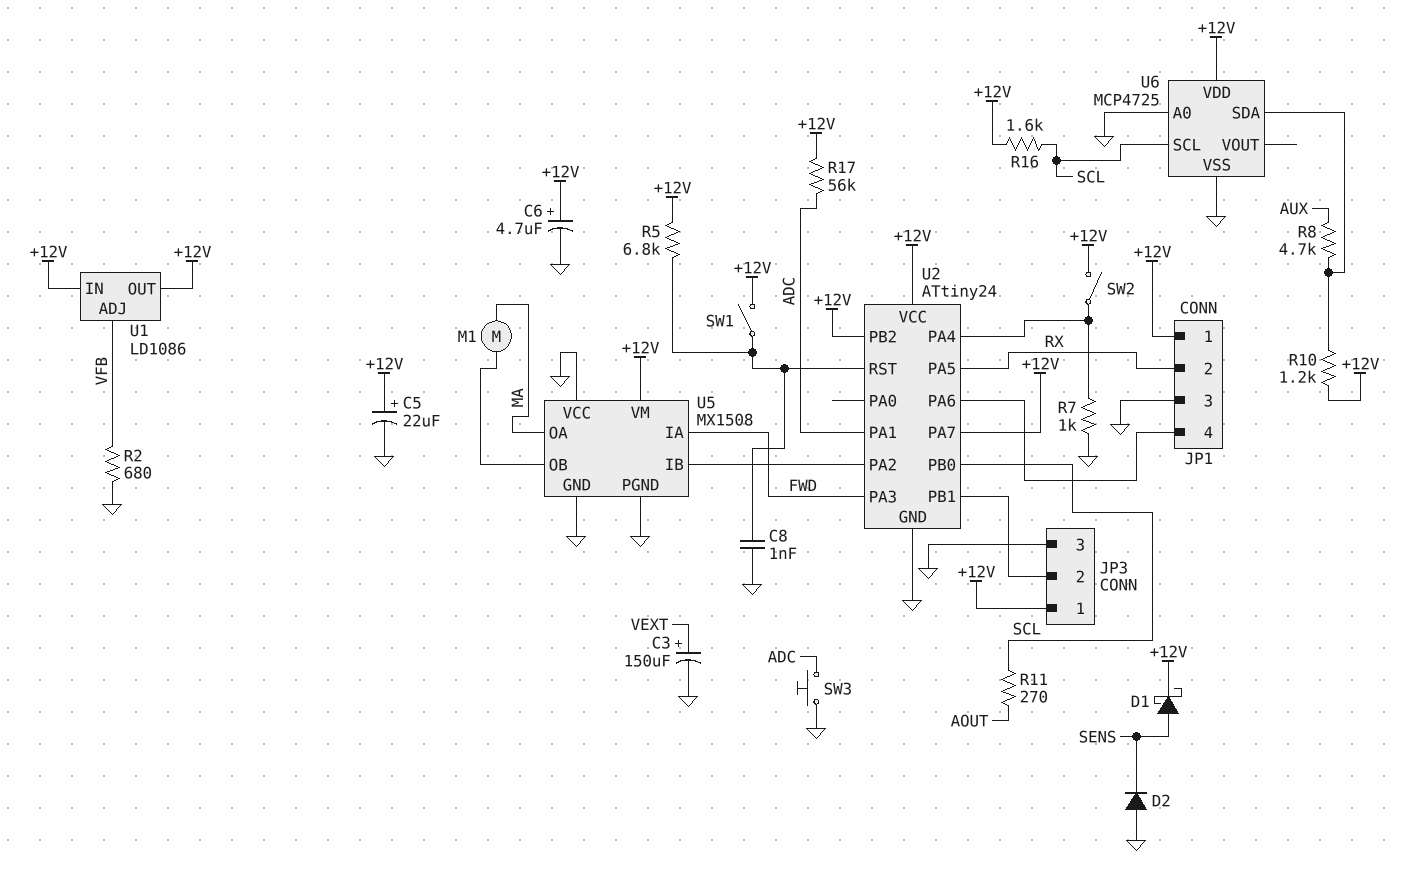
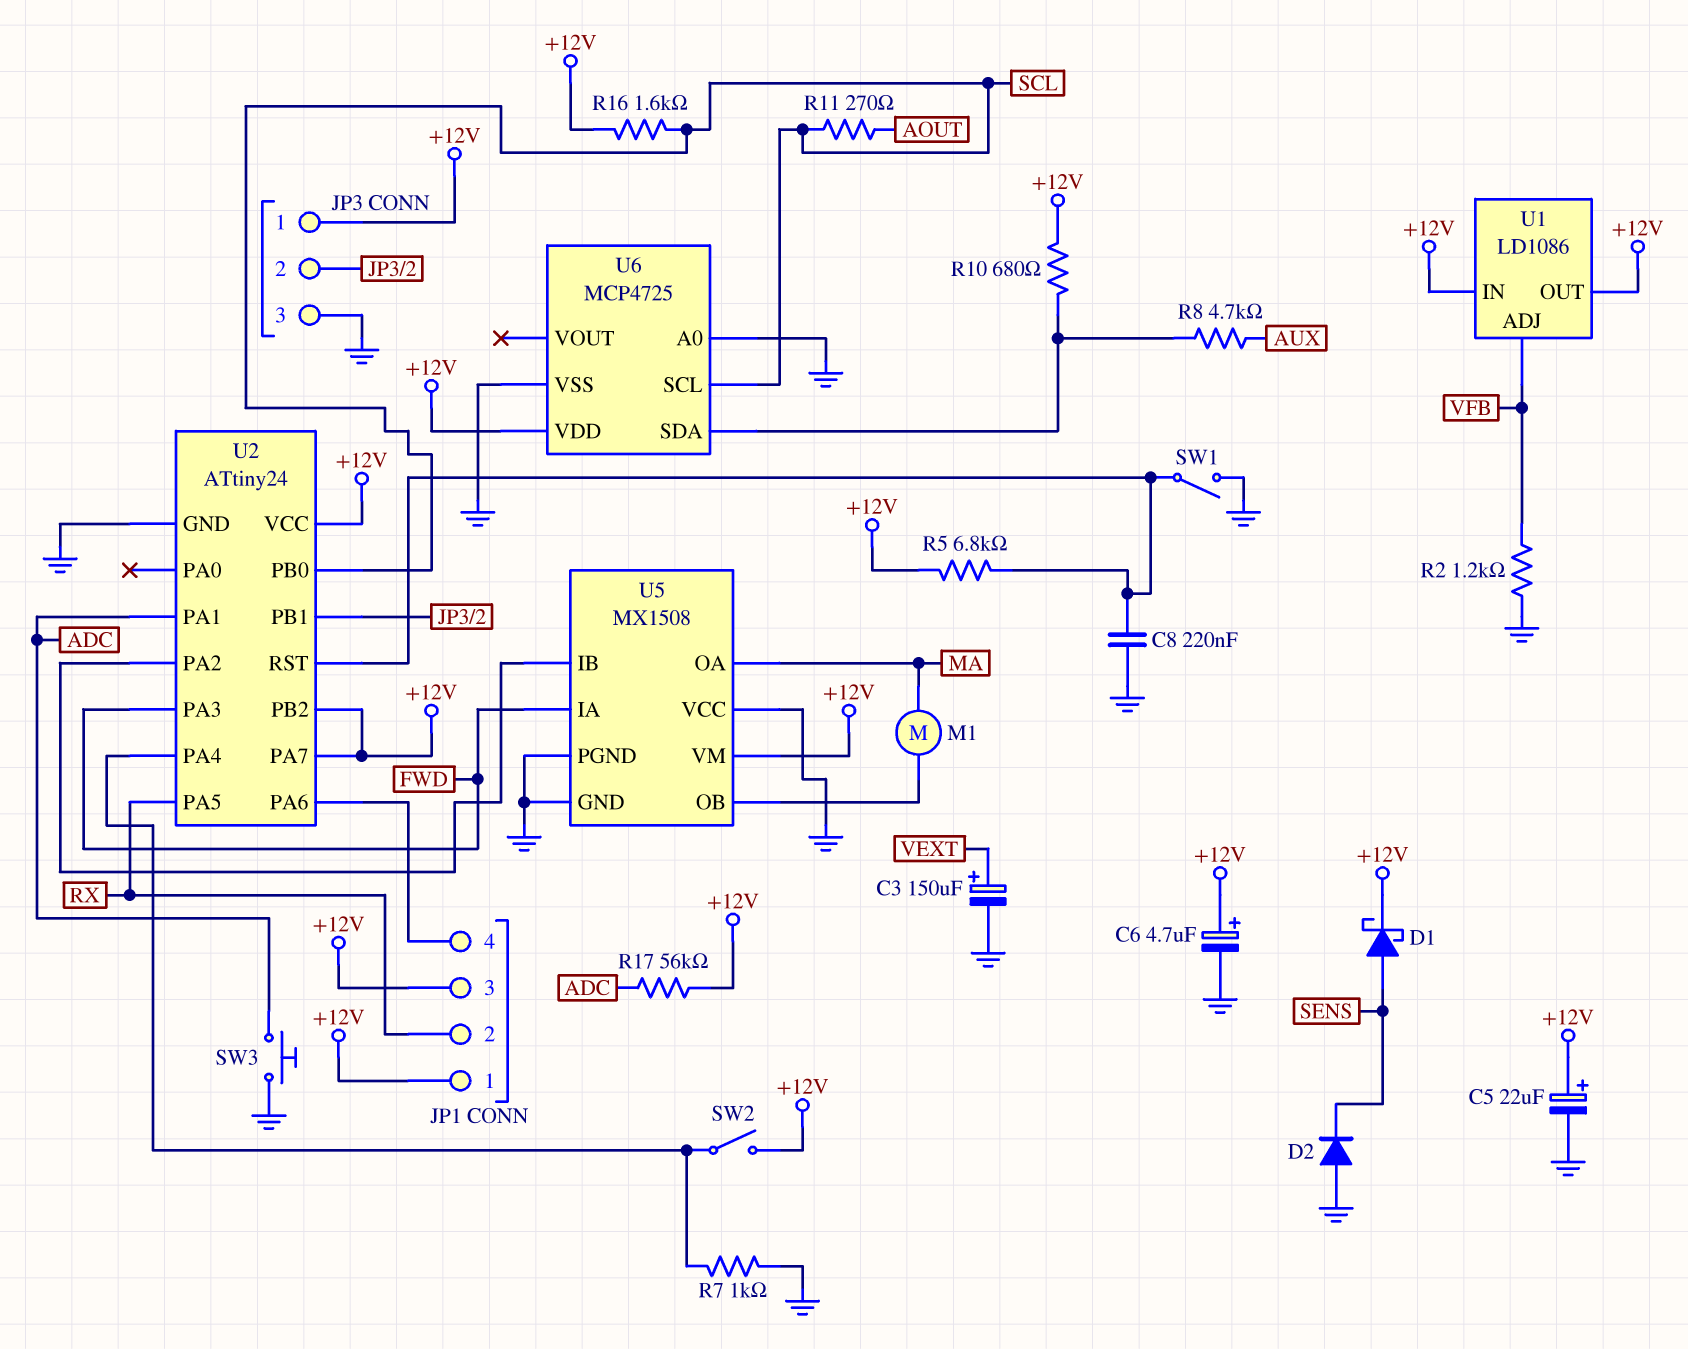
C8: 1nF (GND, U2/RST) -> 220nF (GND, U2/RST)
JP1 pin 3: GND -> +12V
R2: 680 (GND, VFB) -> 1.2k (GND, VFB)
R10: 1.2k (+12V, U6/SDA) -> 680 (+12V, U6/SDA)
SW1: switch (+12V, U2/RST) -> switch (GND, U2/RST)

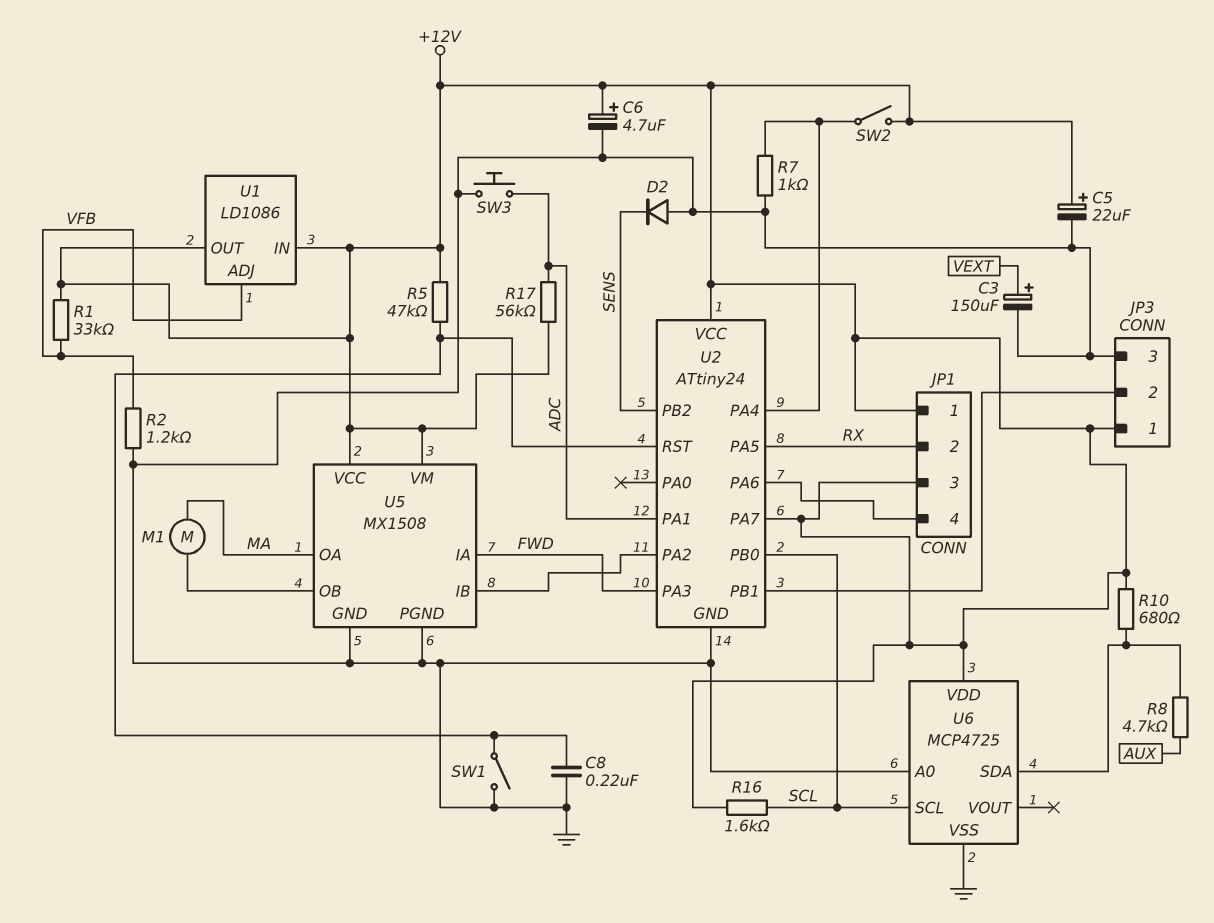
D1: schottky (A SENS, K +12V) -> none
R1: none -> 33k (+12V, VFB)
R5: 6.8k (+12V, U2/RST) -> 47k (+12V, U2/RST)
R11: 270 (AOUT, SCL) -> none
U2 pin PB2: +12V -> SENS
U5 pin VCC: GND -> +12V

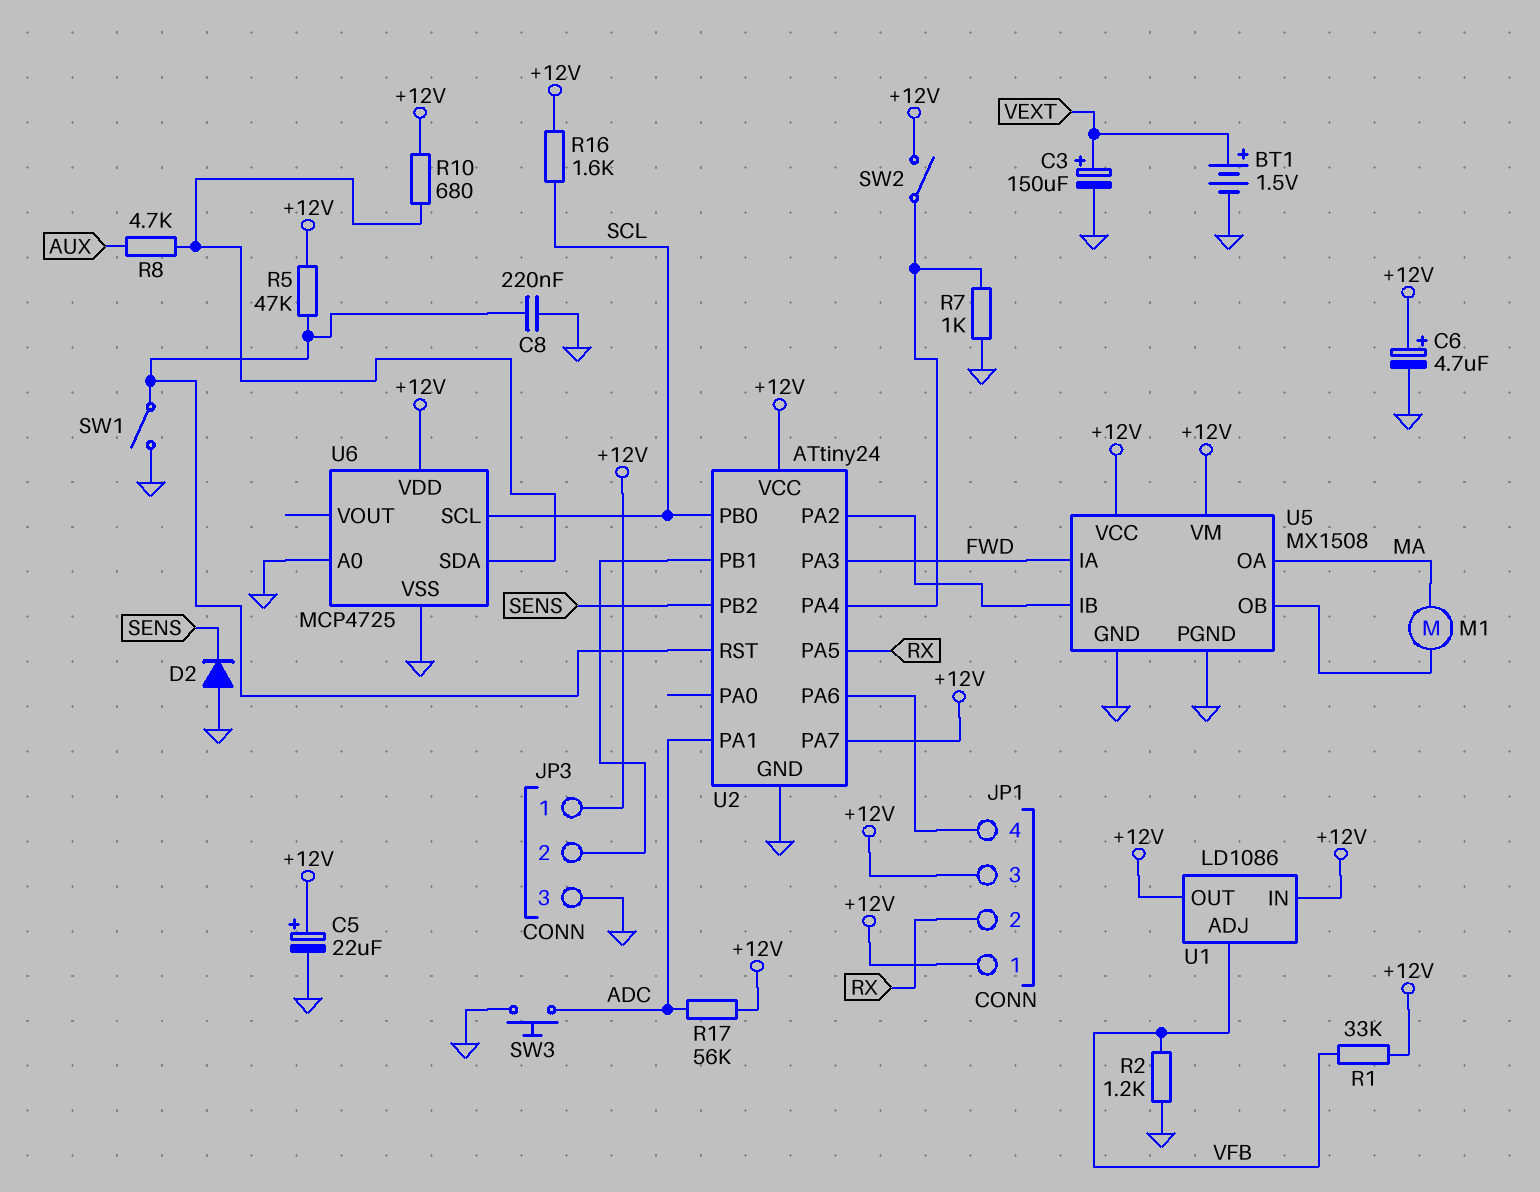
BT1: none -> 1.5V (plus VEXT, minus GND)

